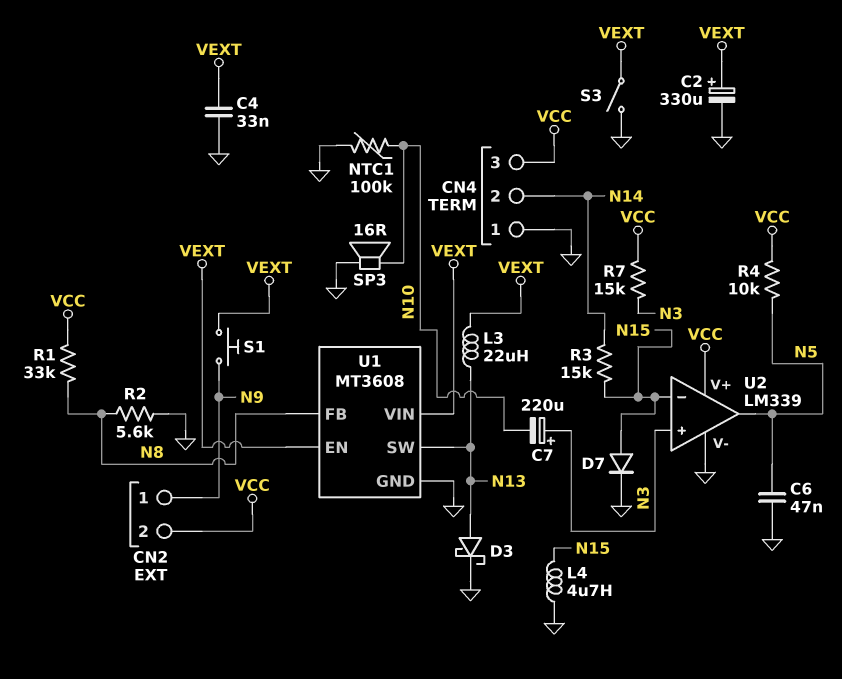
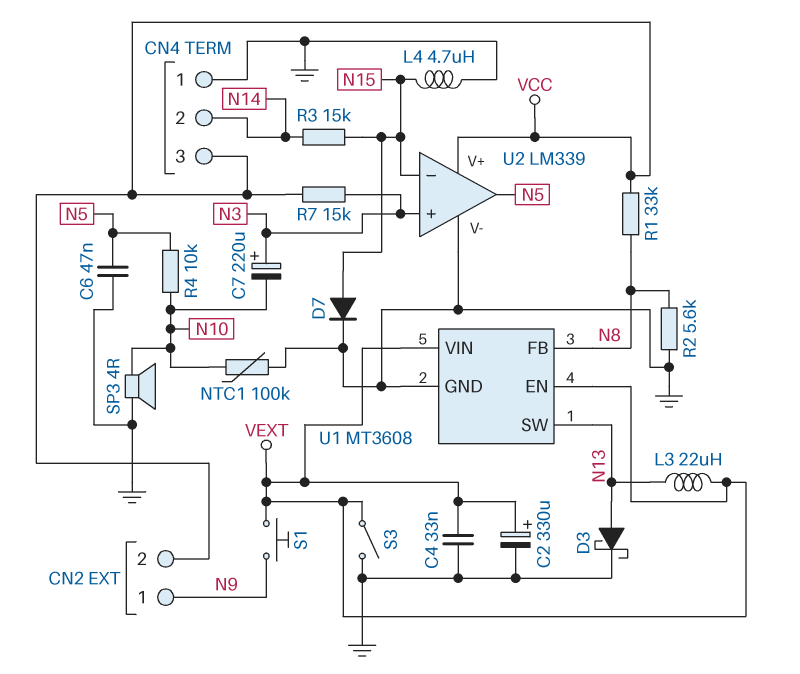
R4: 10k (N5, VCC) -> 10k (N5, N10)
SP3: speaker 16R (GND, N10) -> speaker 4R (GND, N10)

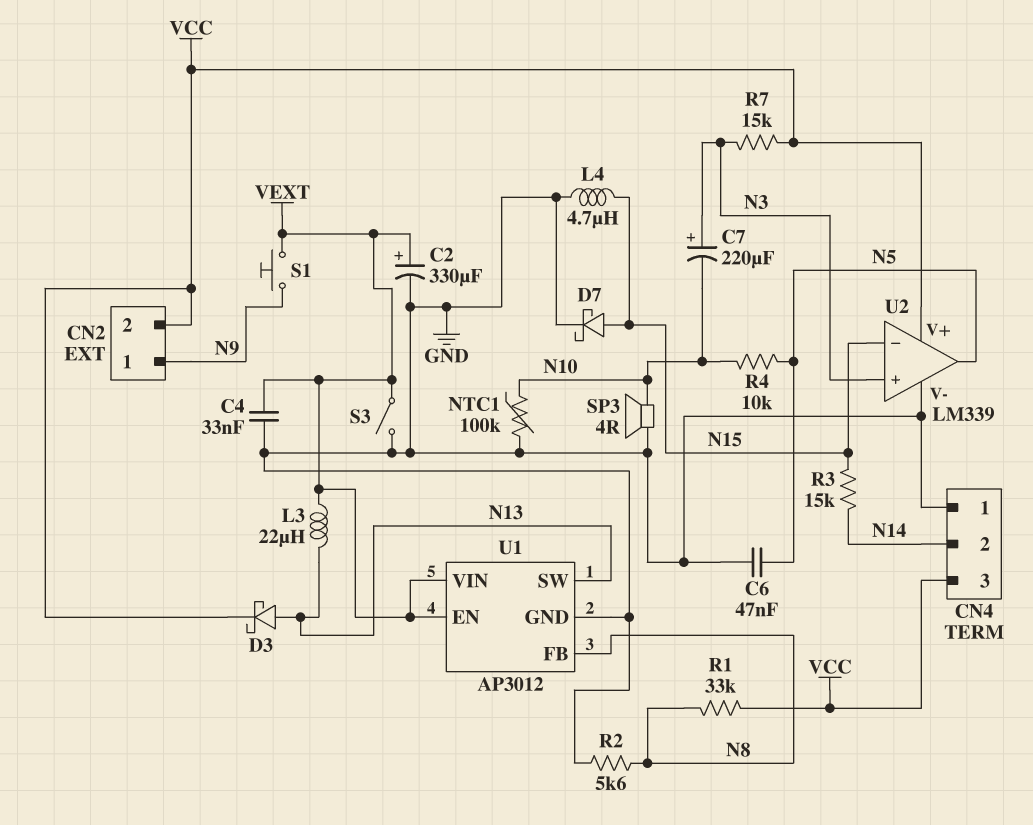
D3: schottky (A N13, K GND) -> schottky (A N13, K VCC)
D7: diode (A N15, K GND) -> schottky (A N15, K GND)
U1: MT3608 -> AP3012

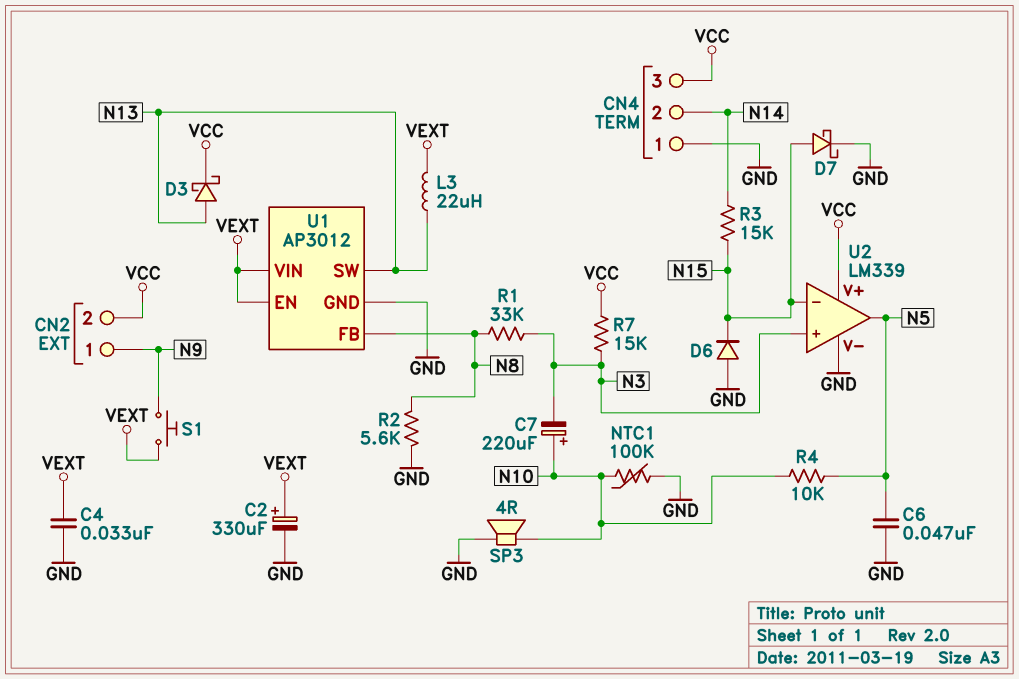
C7: 220uF (plus N3, minus N10) -> 220uF (plus N10, minus N3)
D6: none -> diode (A GND, K N15)
L4: 4.7uH (GND, N15) -> none
R1: 33k (N8, VCC) -> 33k (N3, N8)
S3: switch (GND, VEXT) -> none

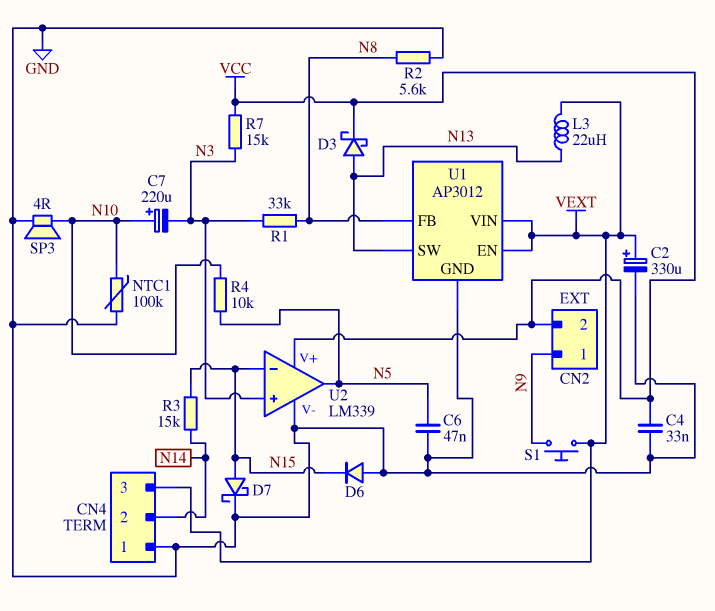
C4: 33nF (GND, VEXT) -> 33nF (GND, VCC)
CN4 pin 3: VCC -> VEXT

